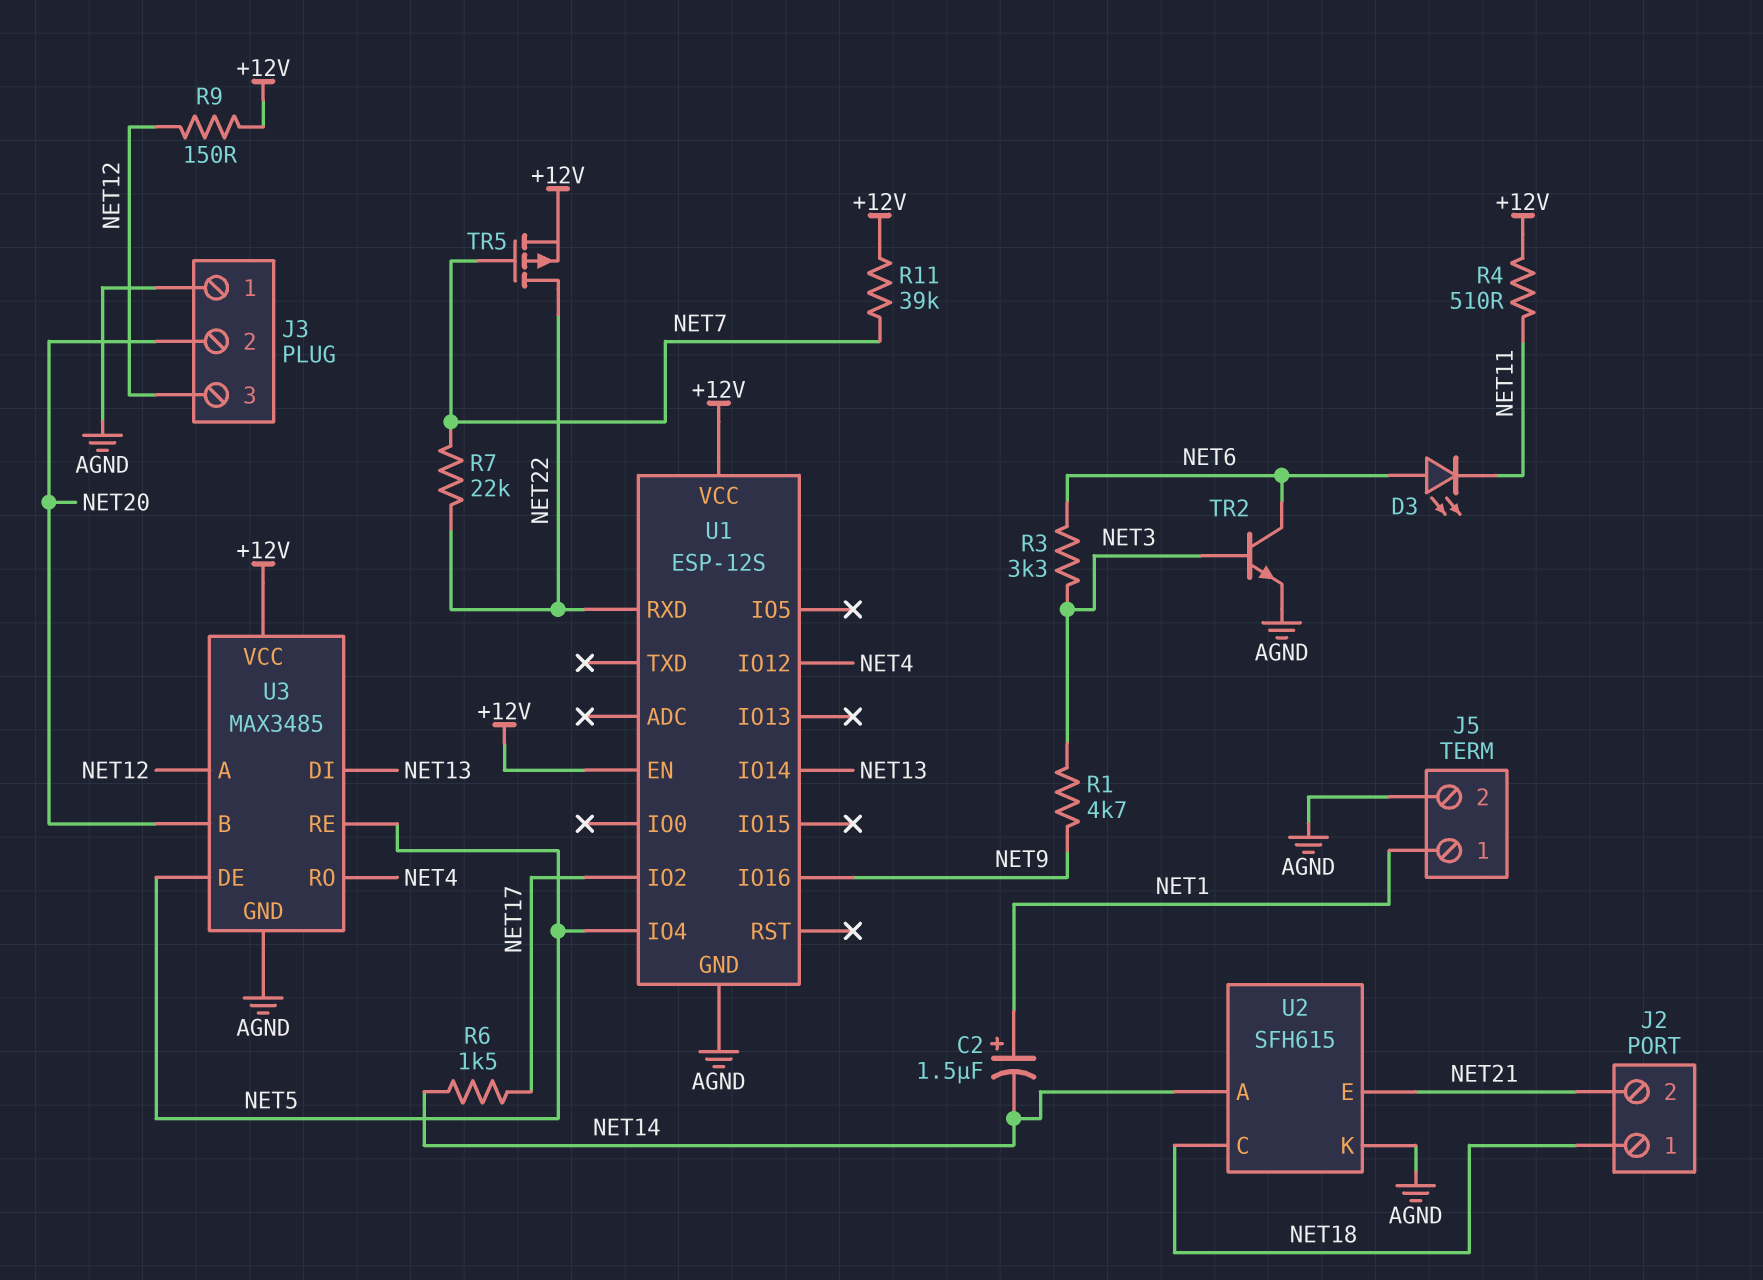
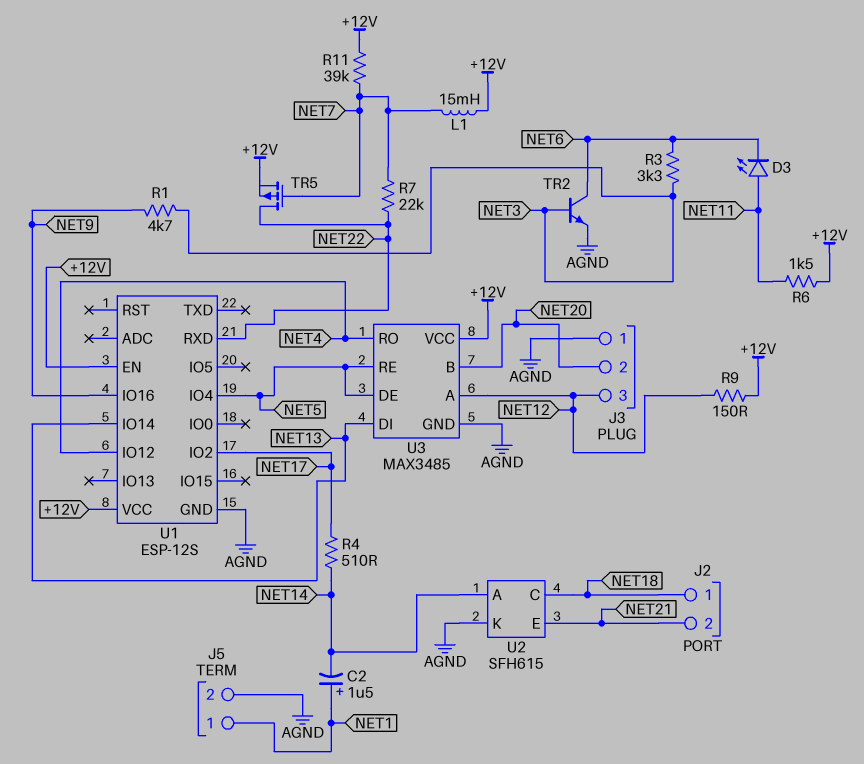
D3: LED (A NET6, K NET11) -> LED (A NET11, K NET6)
L1: none -> 15mH (+12V, NET7)
R4: 510 (+12V, NET11) -> 510 (NET14, NET17)
R6: 1.5k (NET14, NET17) -> 1.5k (+12V, NET11)

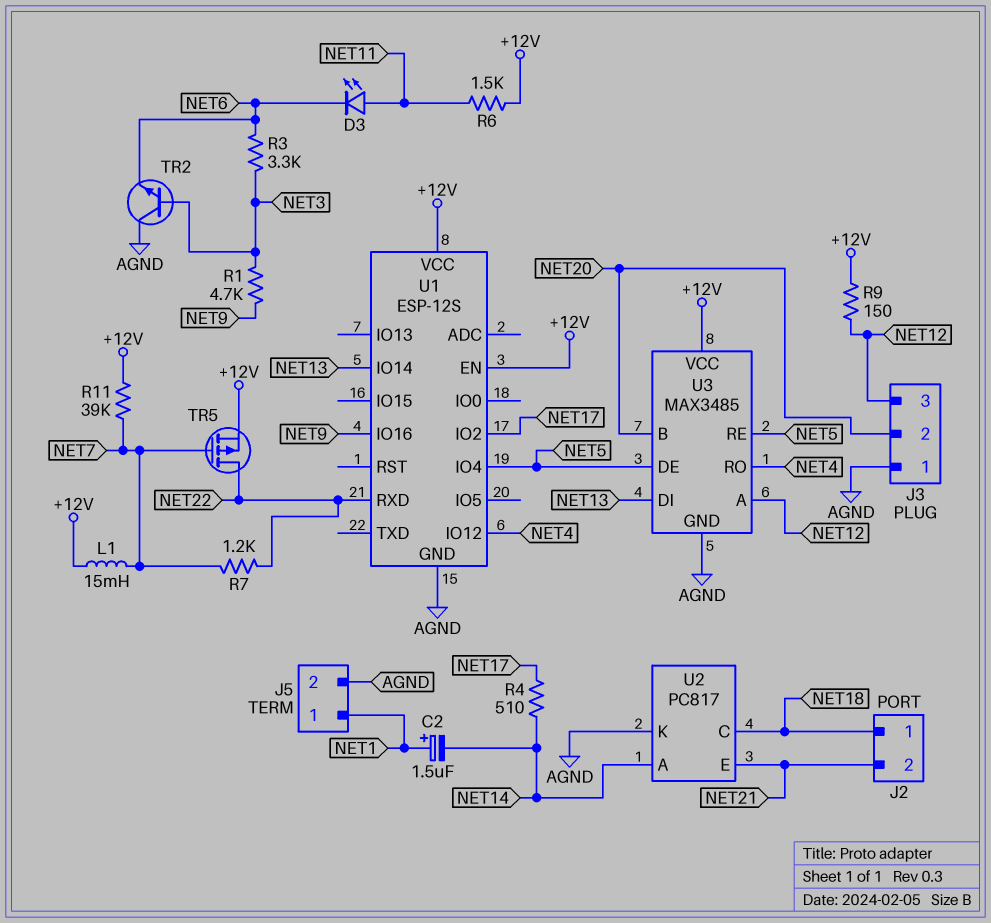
R7: 22k (NET7, NET22) -> 1.2k (NET7, NET22)
TR2: NPN (B NET3, C NET6, E AGND) -> NPN (B NET3, C AGND, E NET6)
U2: SFH615 -> PC817

